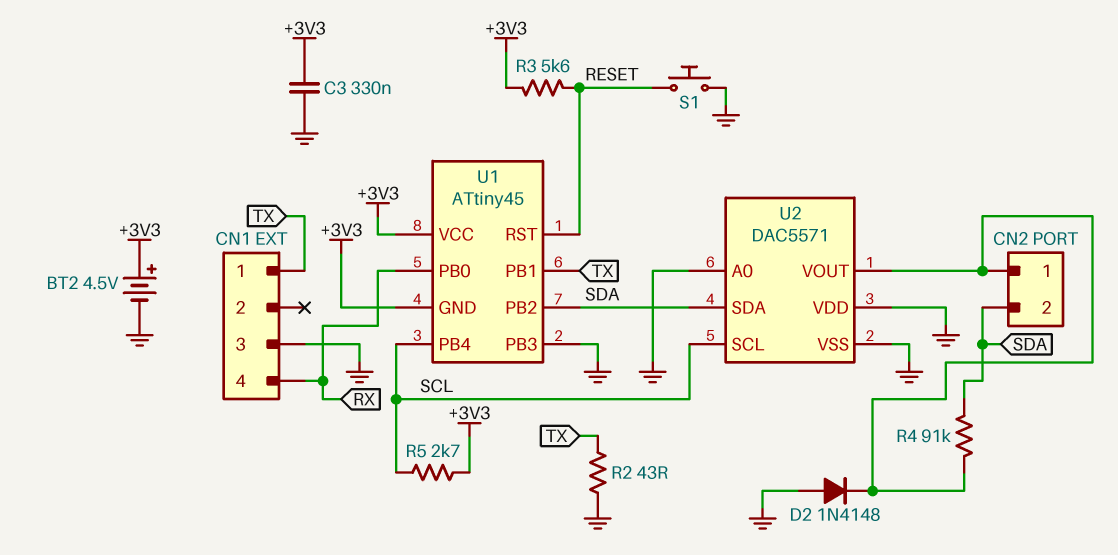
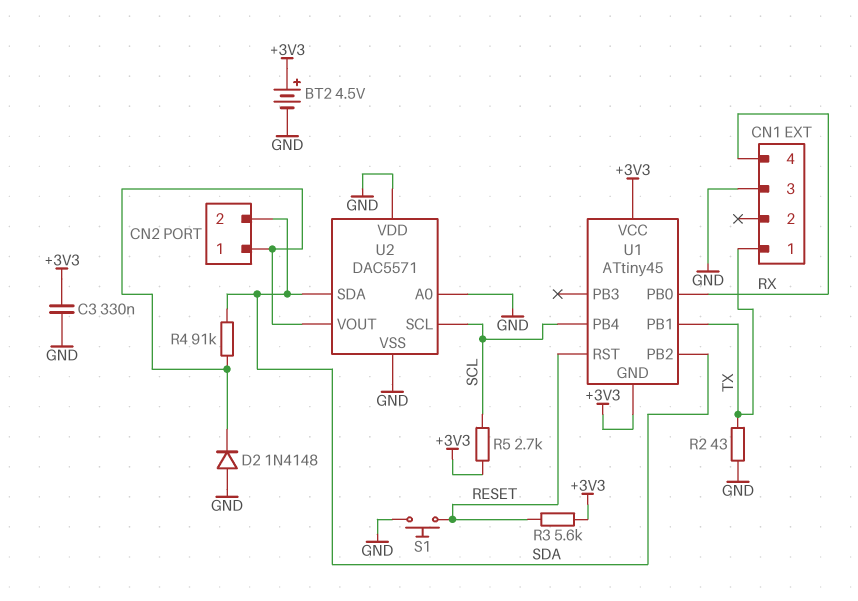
U1 pin PB3: GND -> none

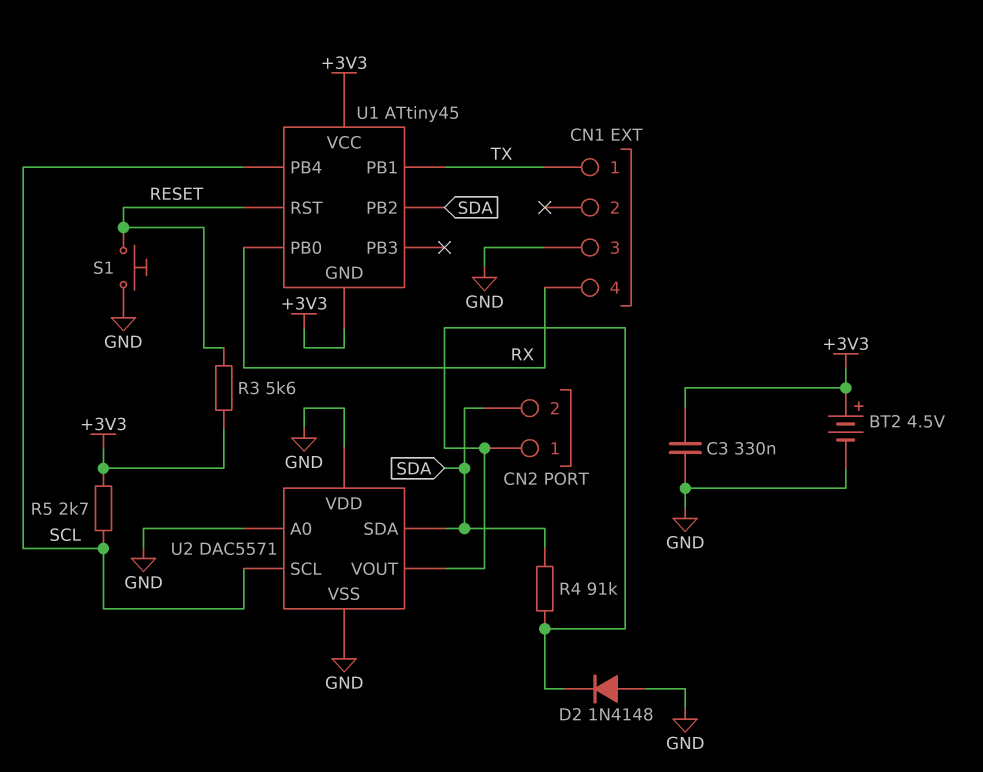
R2: 43 (GND, TX) -> none

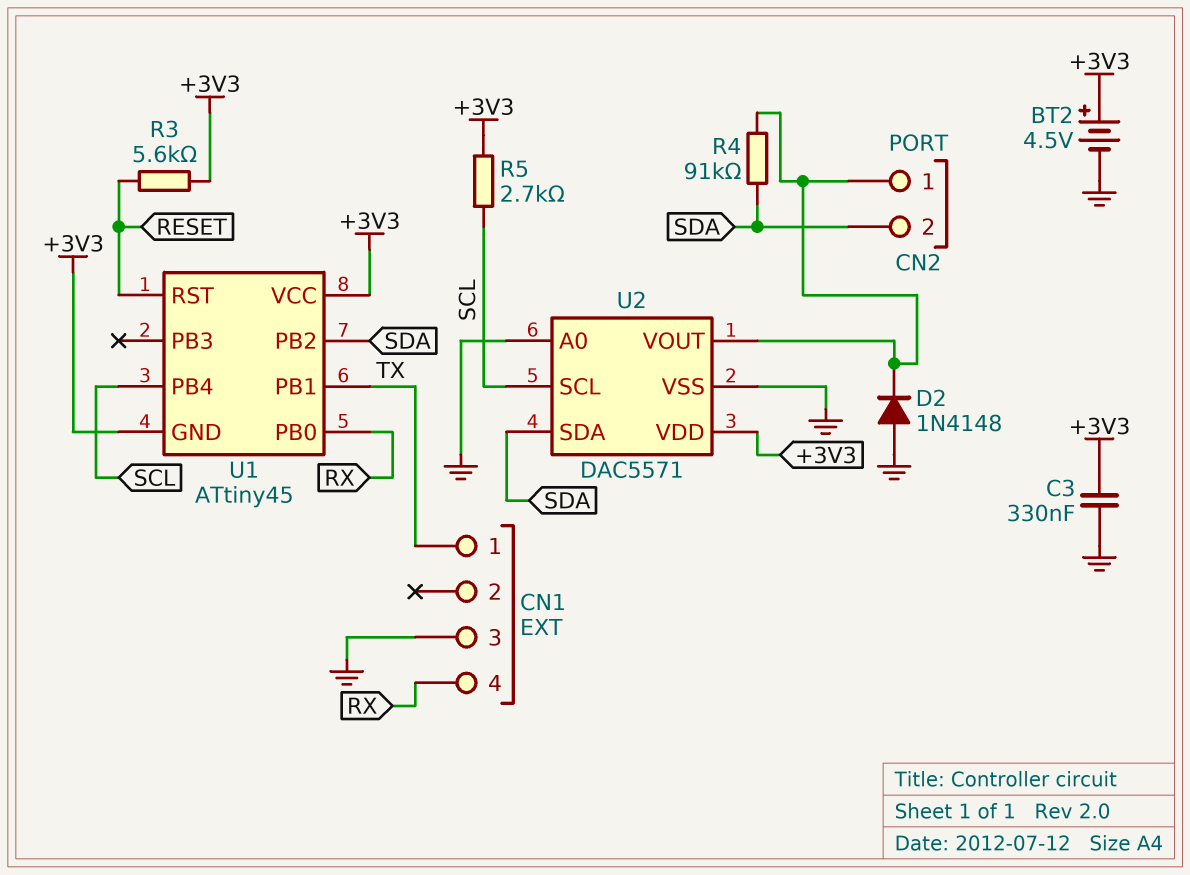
S1: button (GND, RESET) -> none
U2 pin VDD: GND -> +3V3

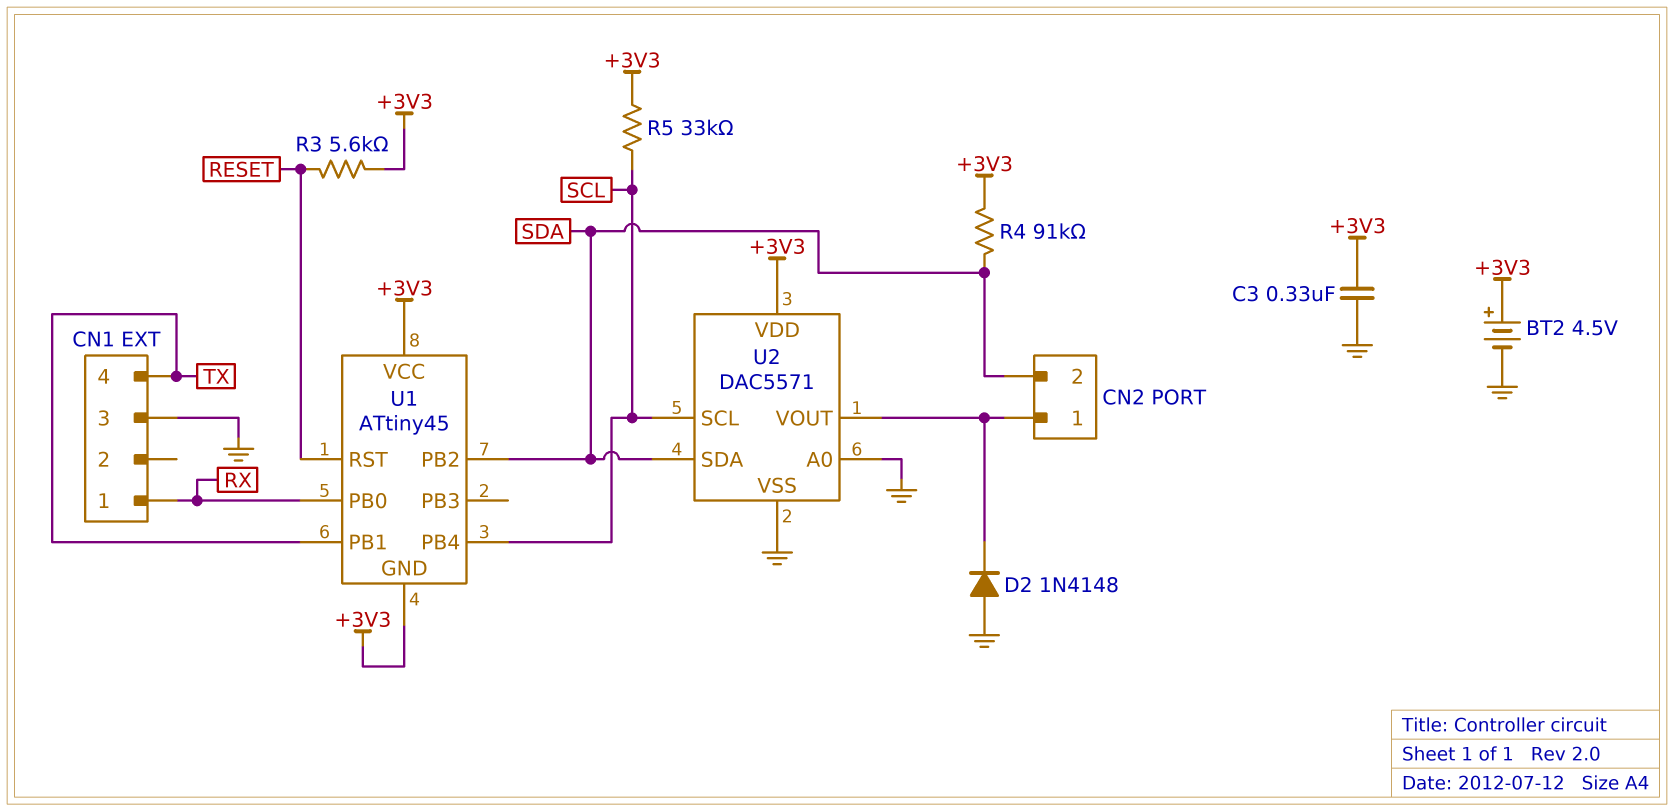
CN1 pin 1: TX -> RX
CN1 pin 4: RX -> TX
R4: 91k (CN2/1, SDA) -> 91k (+3V3, SDA)
R5: 2.7k (+3V3, SCL) -> 33k (+3V3, SCL)

